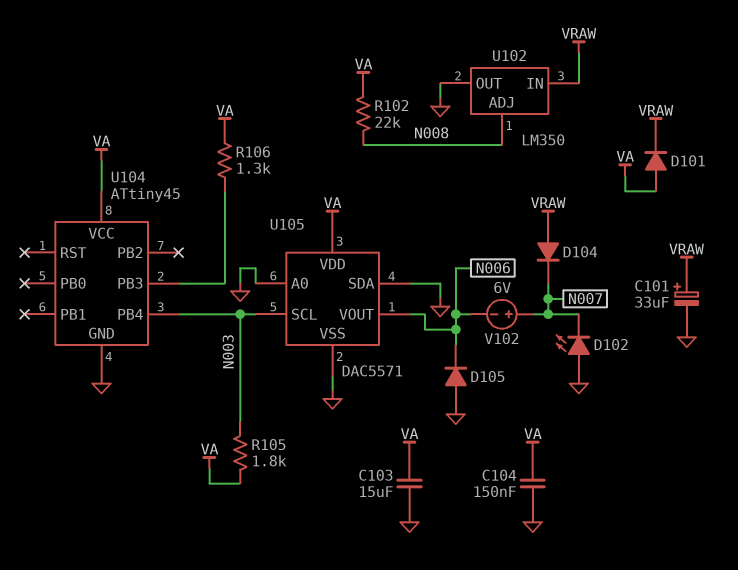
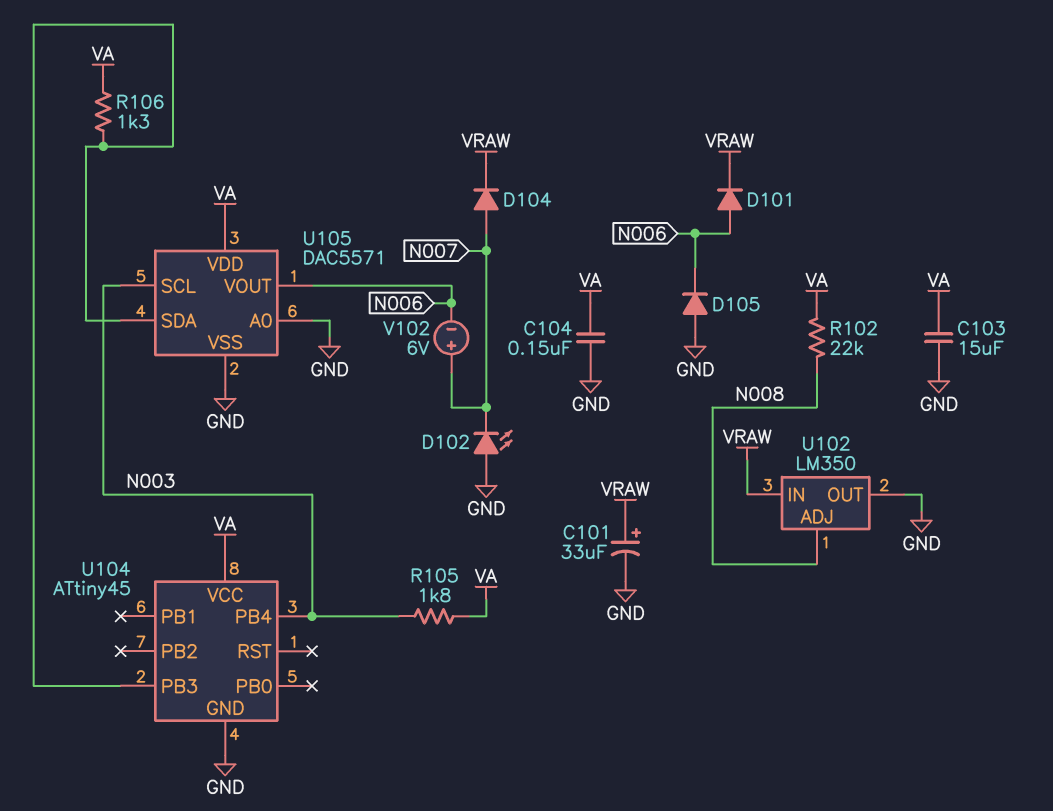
D101: diode (A VA, K VRAW) -> diode (A N006, K VRAW)
D104: diode (A VRAW, K N007) -> diode (A N007, K VRAW)
U105 pin SDA: GND -> U104/PB3

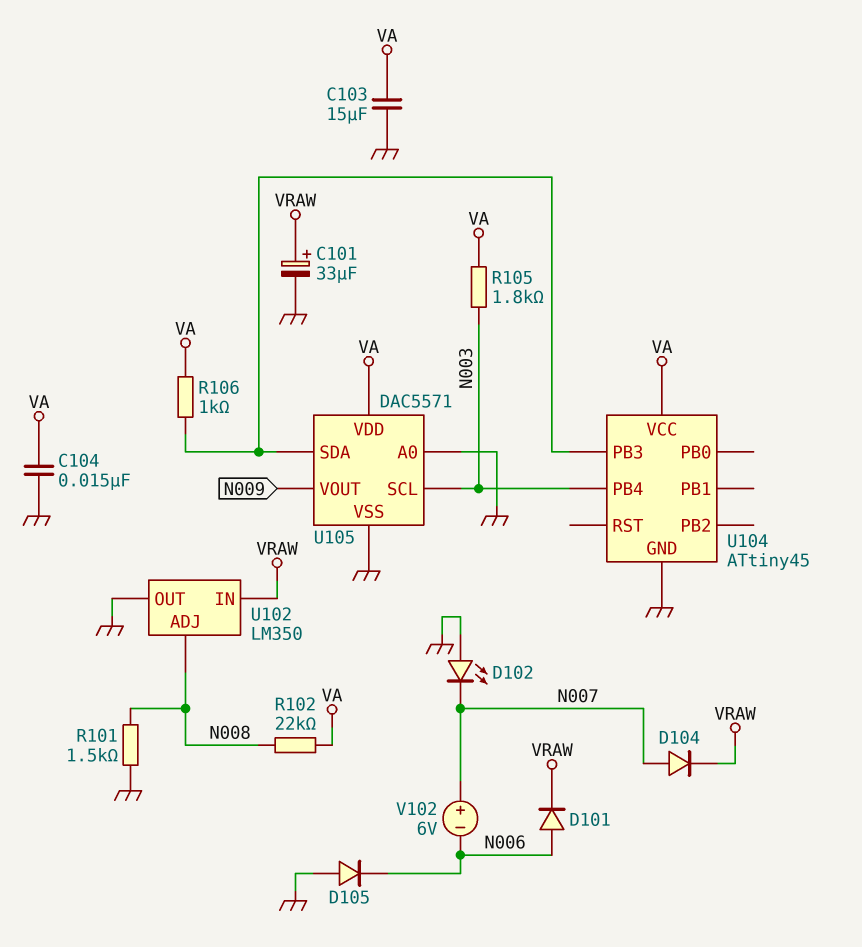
C104: 150nF (GND, VA) -> 15nF (GND, VA)
R101: none -> 1.5k (GND, N008)
R106: 1.3k (U104/PB3, VA) -> 1k (U104/PB3, VA)
U105 pin VOUT: N006 -> N009

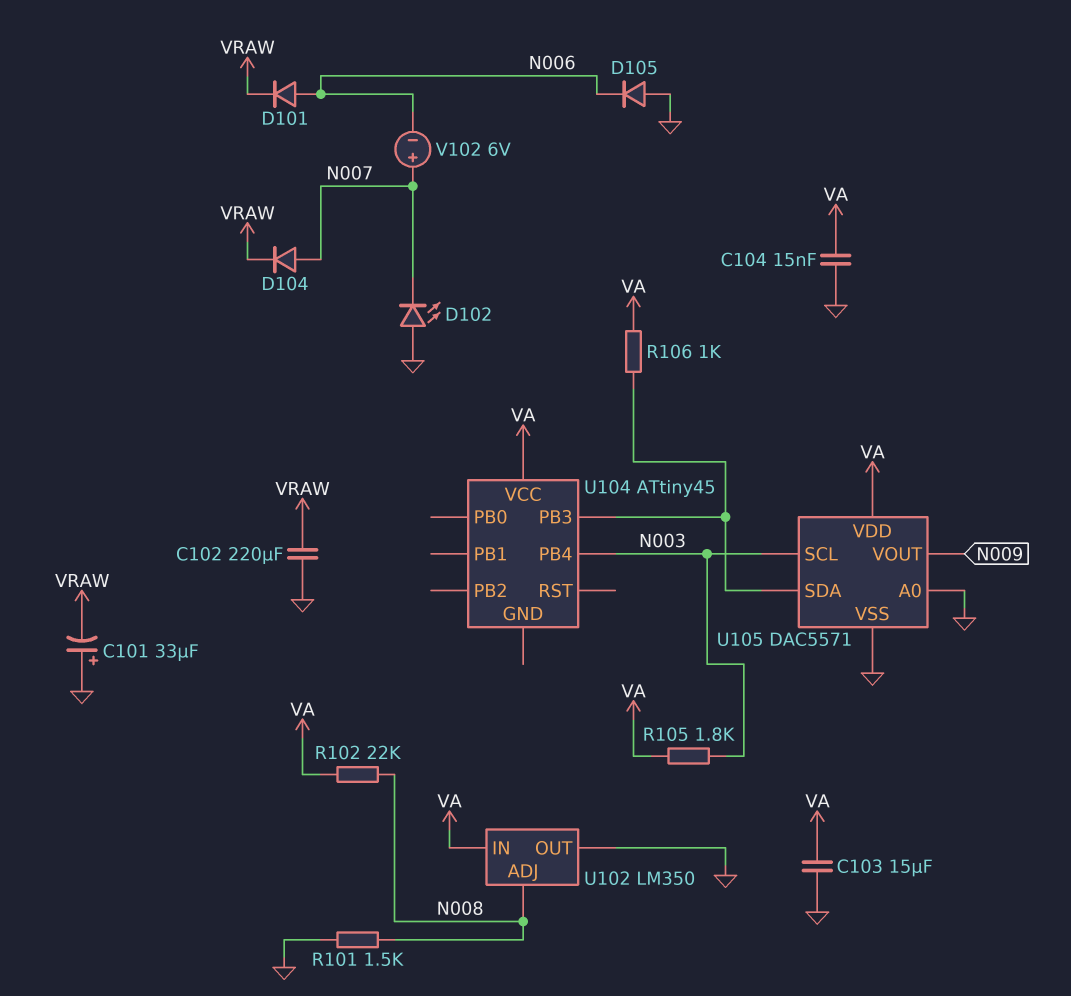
C101: 33uF (plus VRAW, minus GND) -> 33uF (plus GND, minus VRAW)
C102: none -> 220uF (GND, VRAW)
U102 pin IN: VRAW -> VA
U104 pin GND: GND -> none

